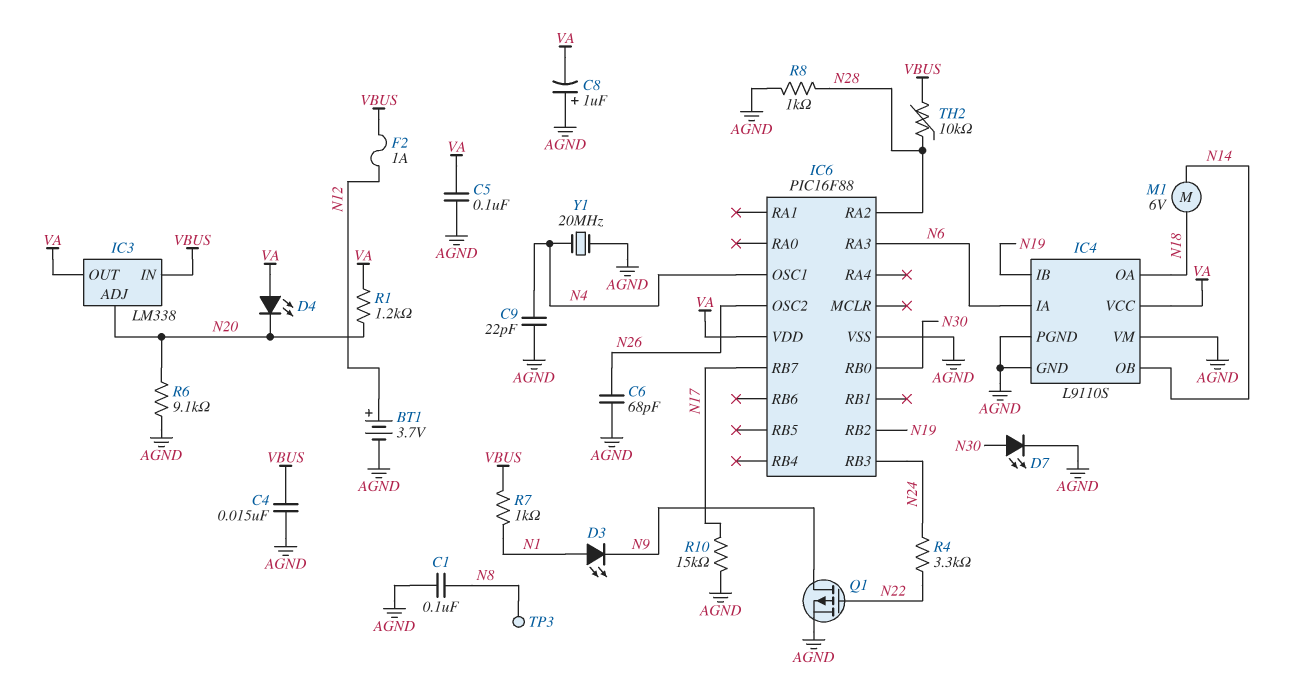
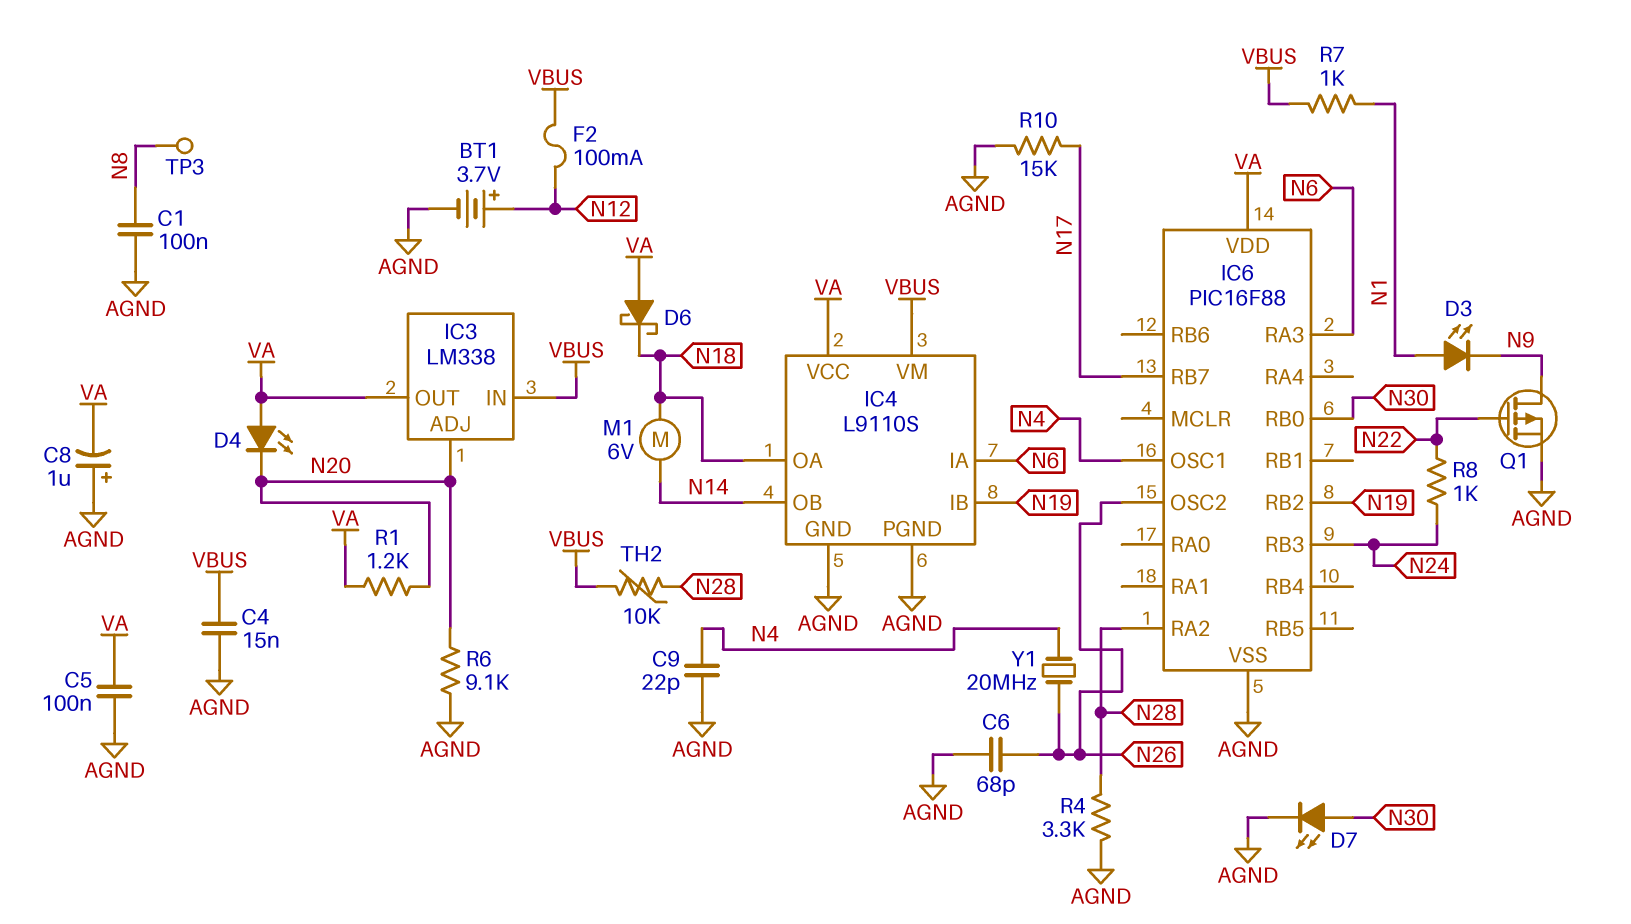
D6: none -> schottky (A VA, K N18)
F2: 1A (N12, VBUS) -> 100mA (N12, VBUS)
IC4 pin VM: AGND -> VBUS
R4: 3.3k (N22, N24) -> 3.3k (AGND, N28)
R8: 1k (AGND, N28) -> 1k (N22, N24)
Y1: 20MHz (AGND, N4) -> 20MHz (N4, N26)

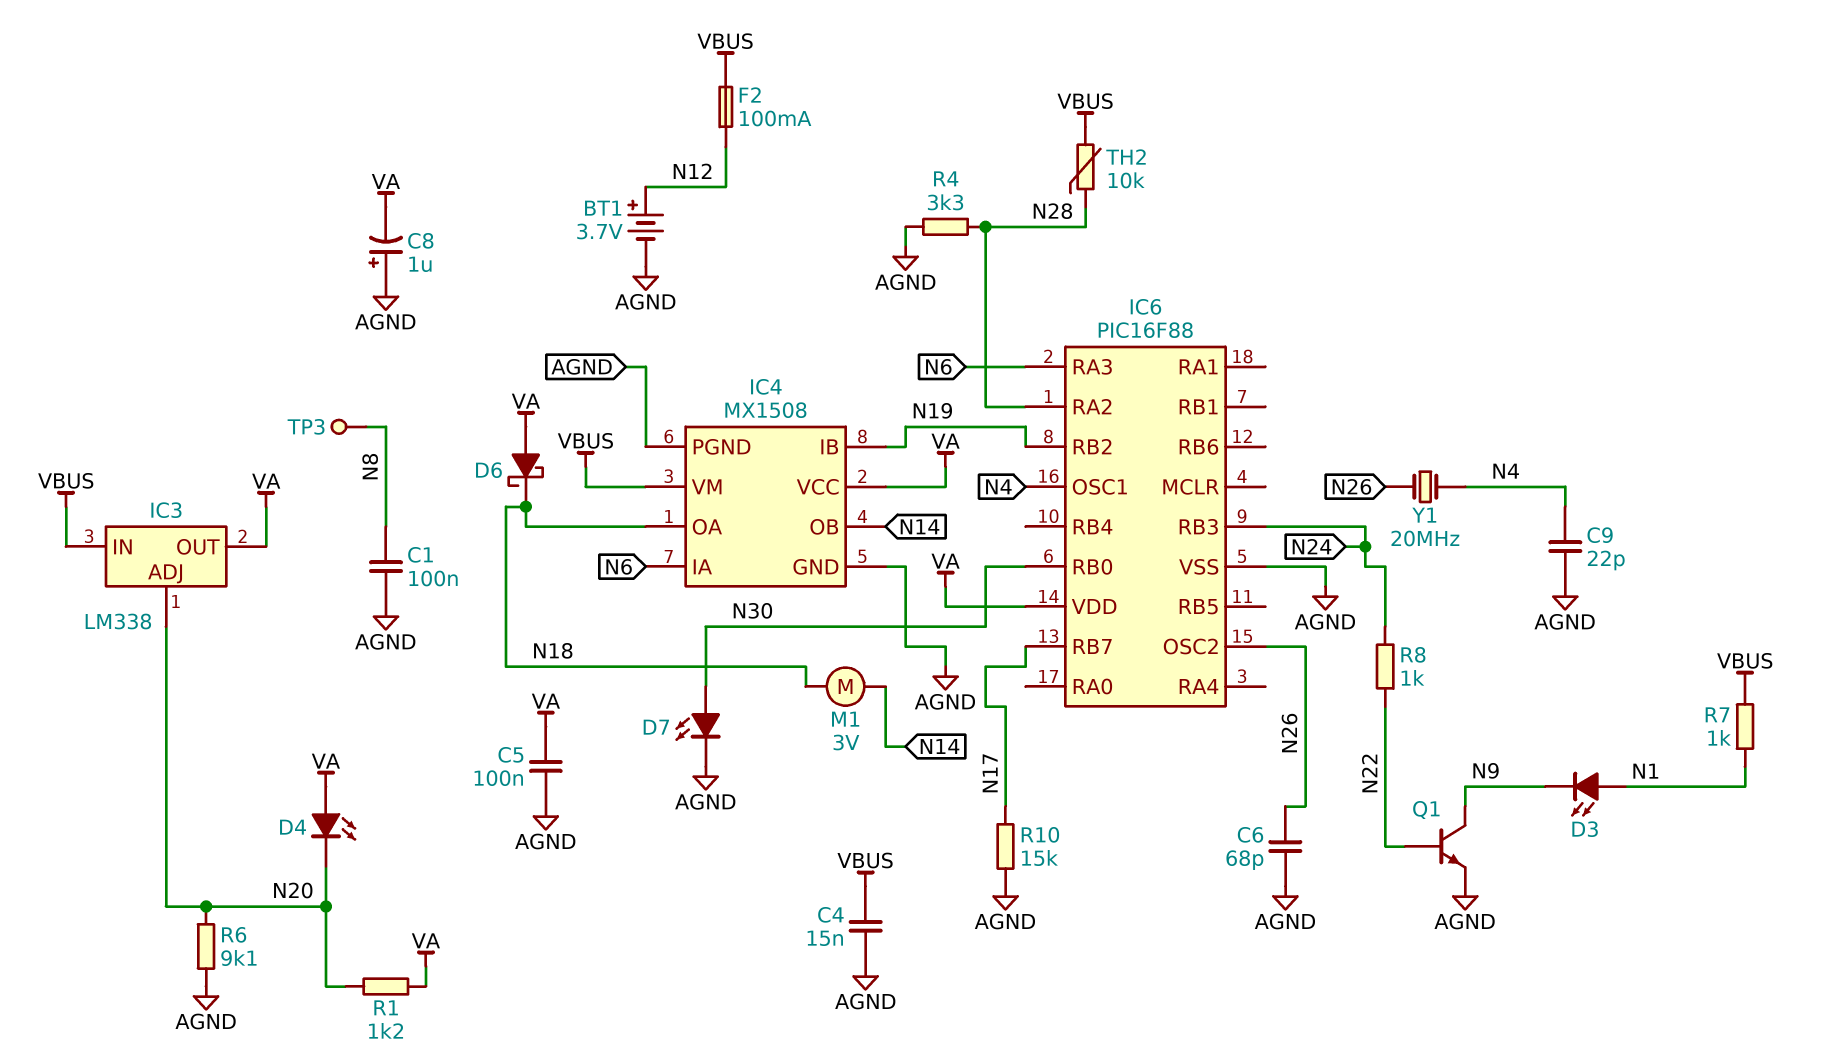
IC4: L9110S -> MX1508
M1: motor 6V (N14, N18) -> motor 3V (N14, N18)
Q1: PMOS (G N22, D N9, S AGND) -> NPN (B N22, C N9, E AGND)

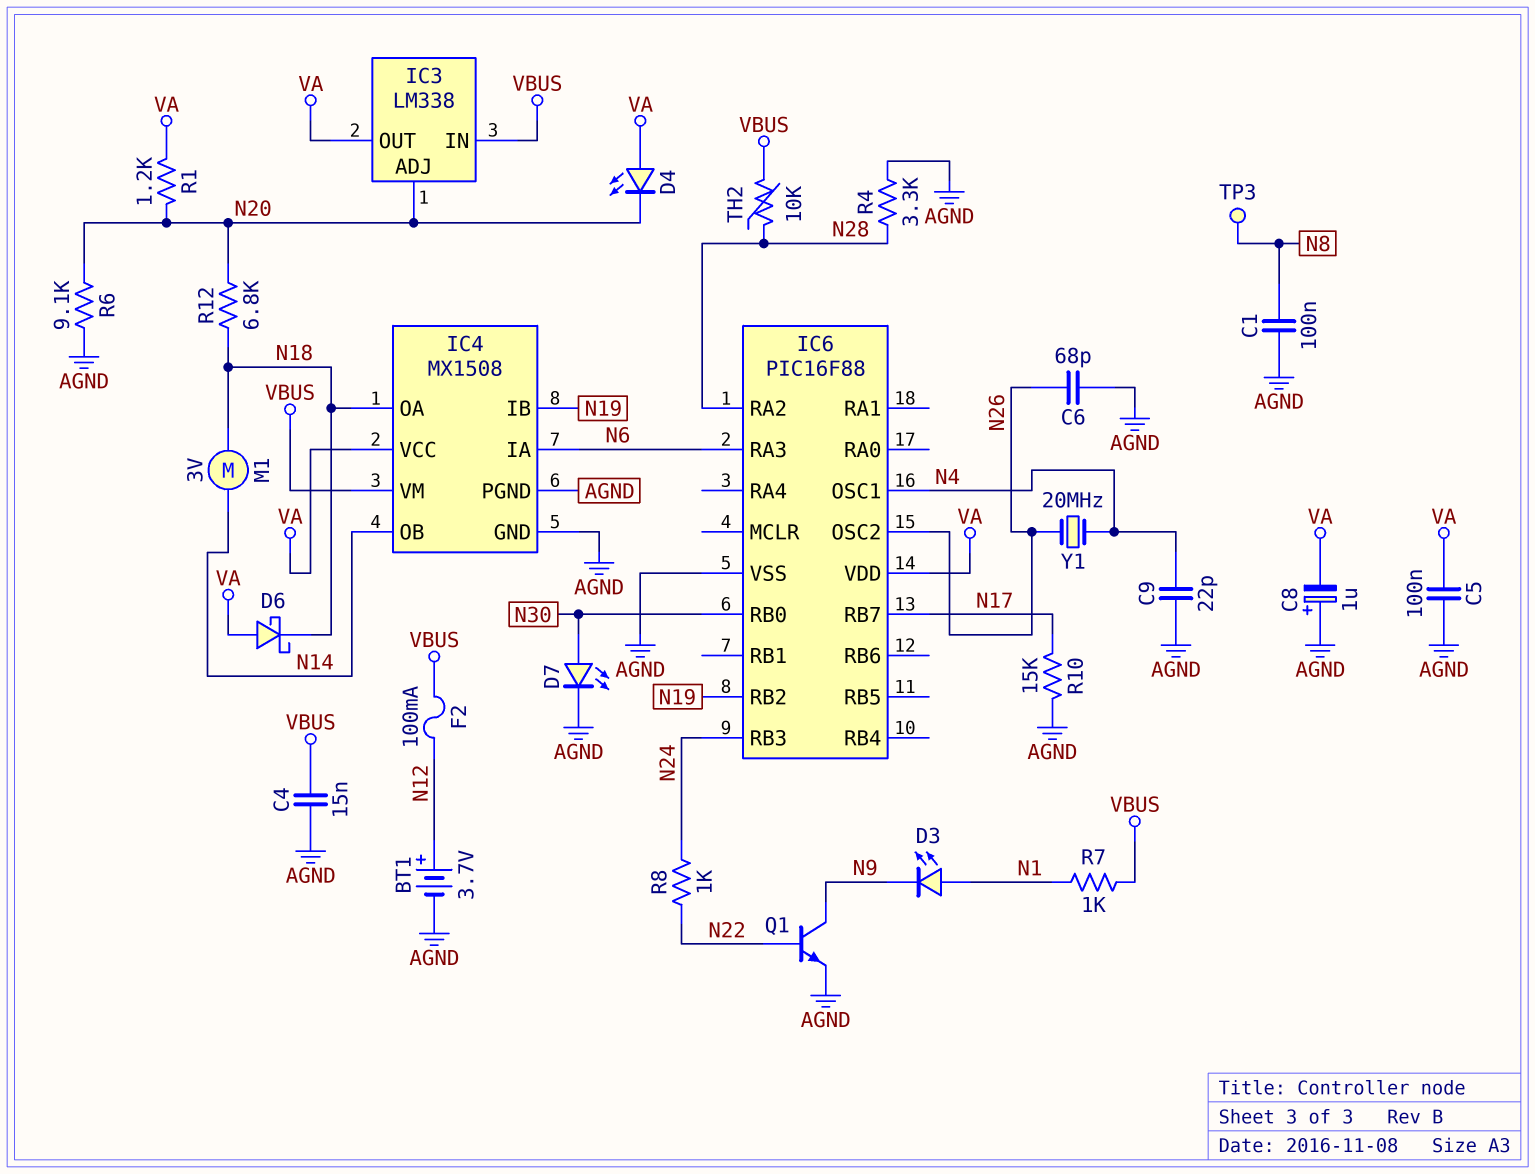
R12: none -> 6.8k (N18, N20)

